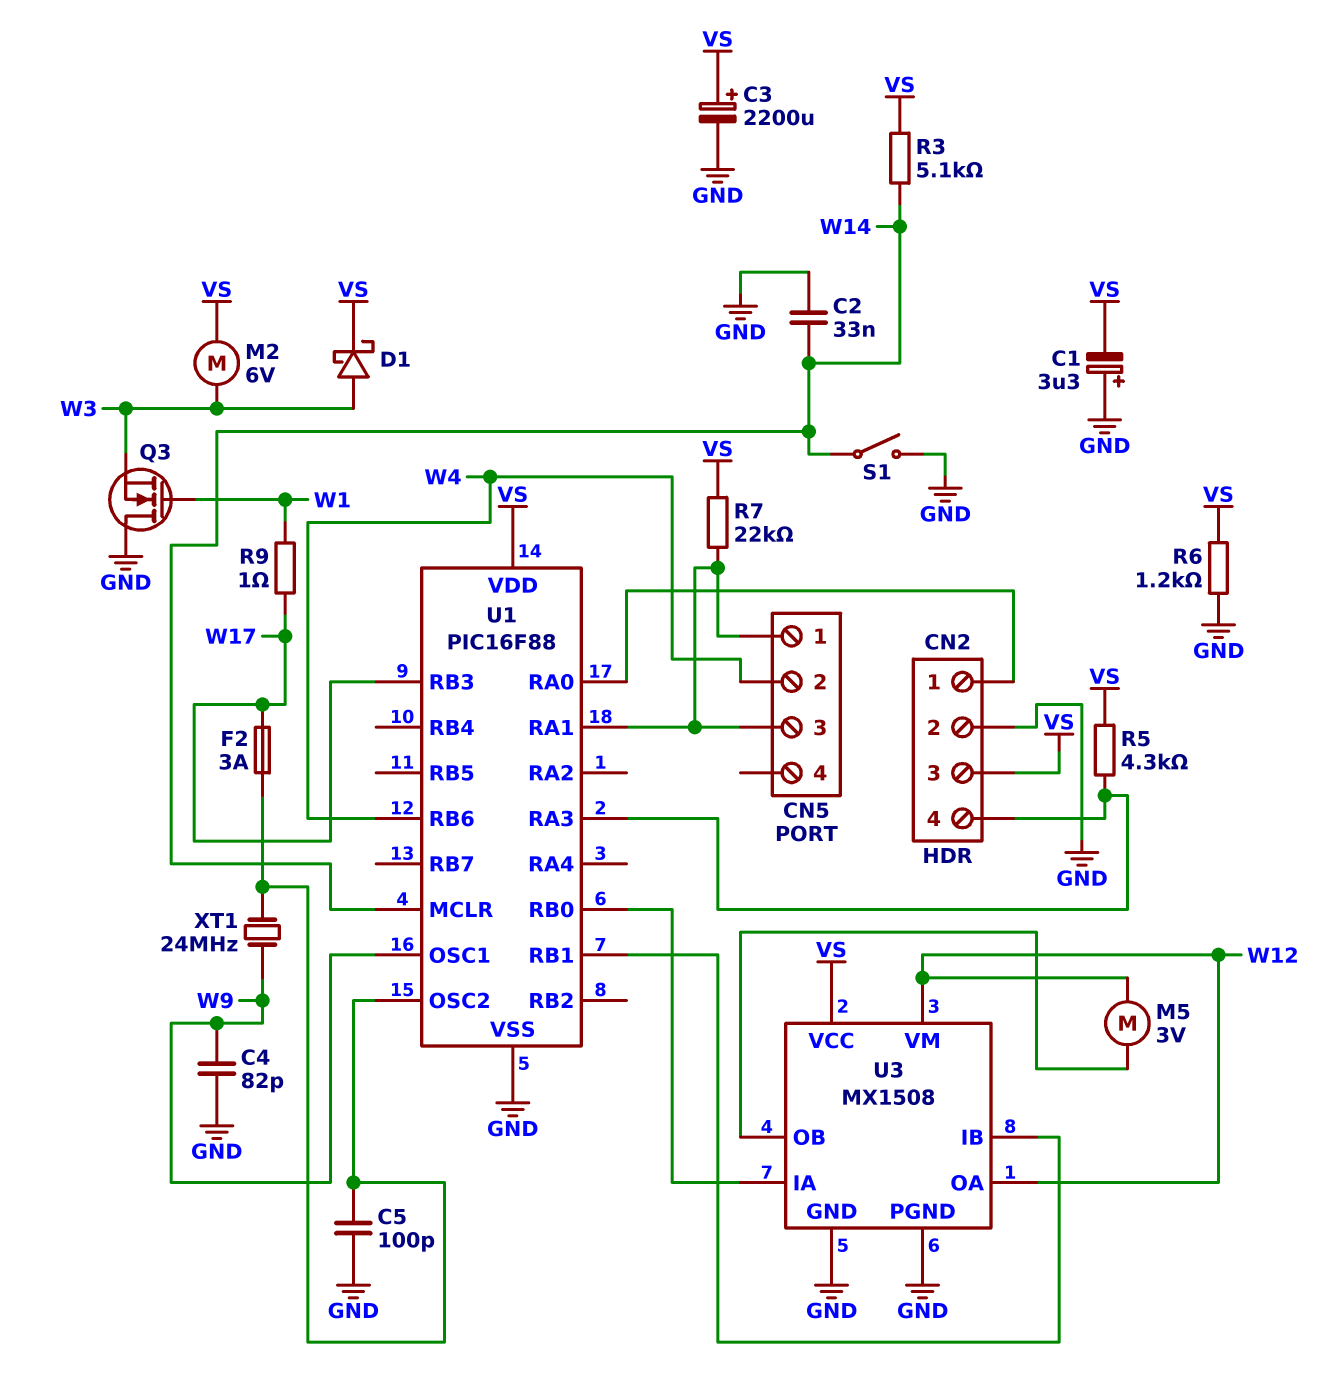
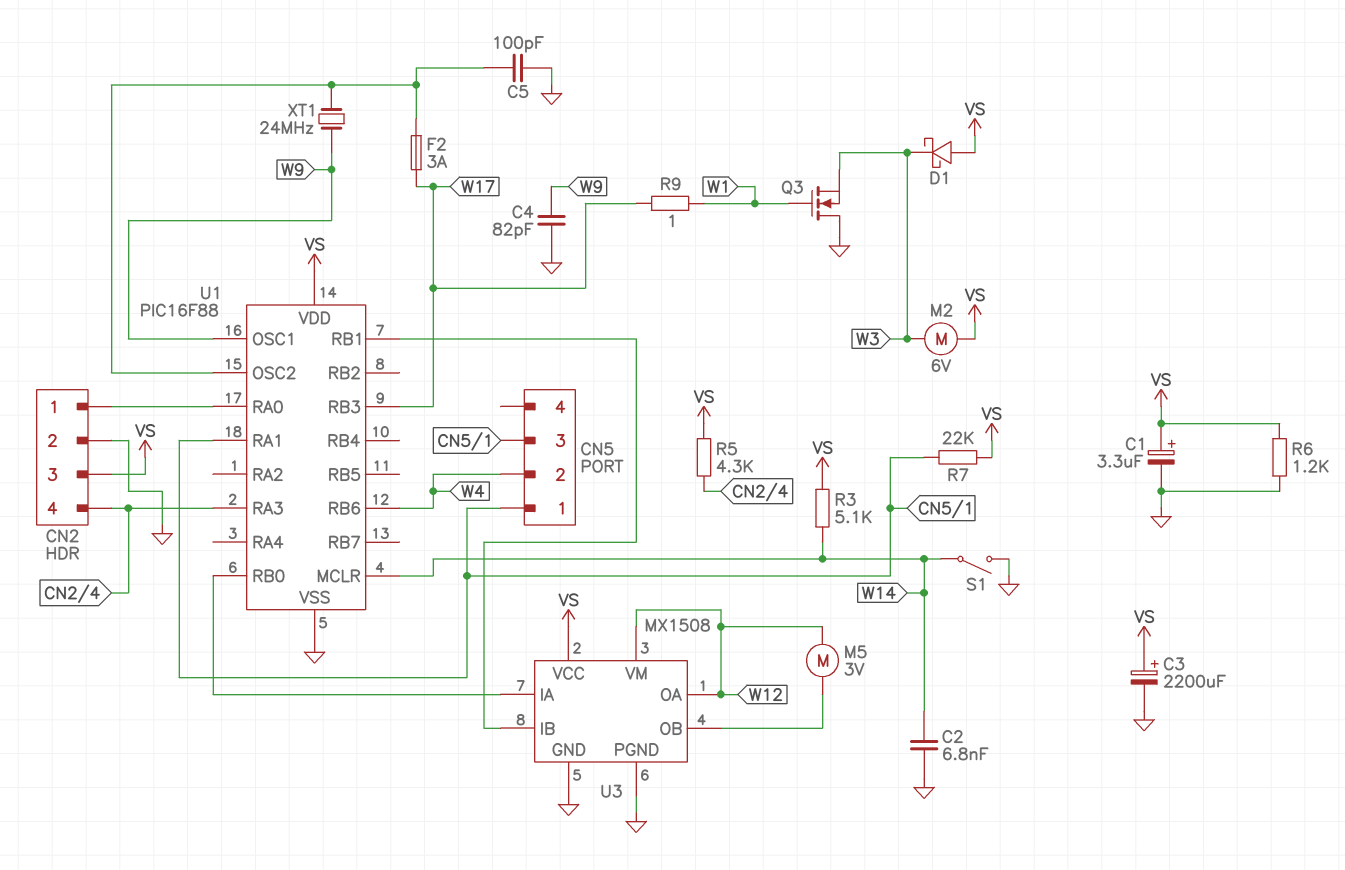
C1: 3.3uF (plus GND, minus VS) -> 3.3uF (plus VS, minus GND)
C2: 33nF (GND, W14) -> 6.8nF (GND, W14)
D1: schottky (A W3, K VS) -> schottky (A VS, K W3)

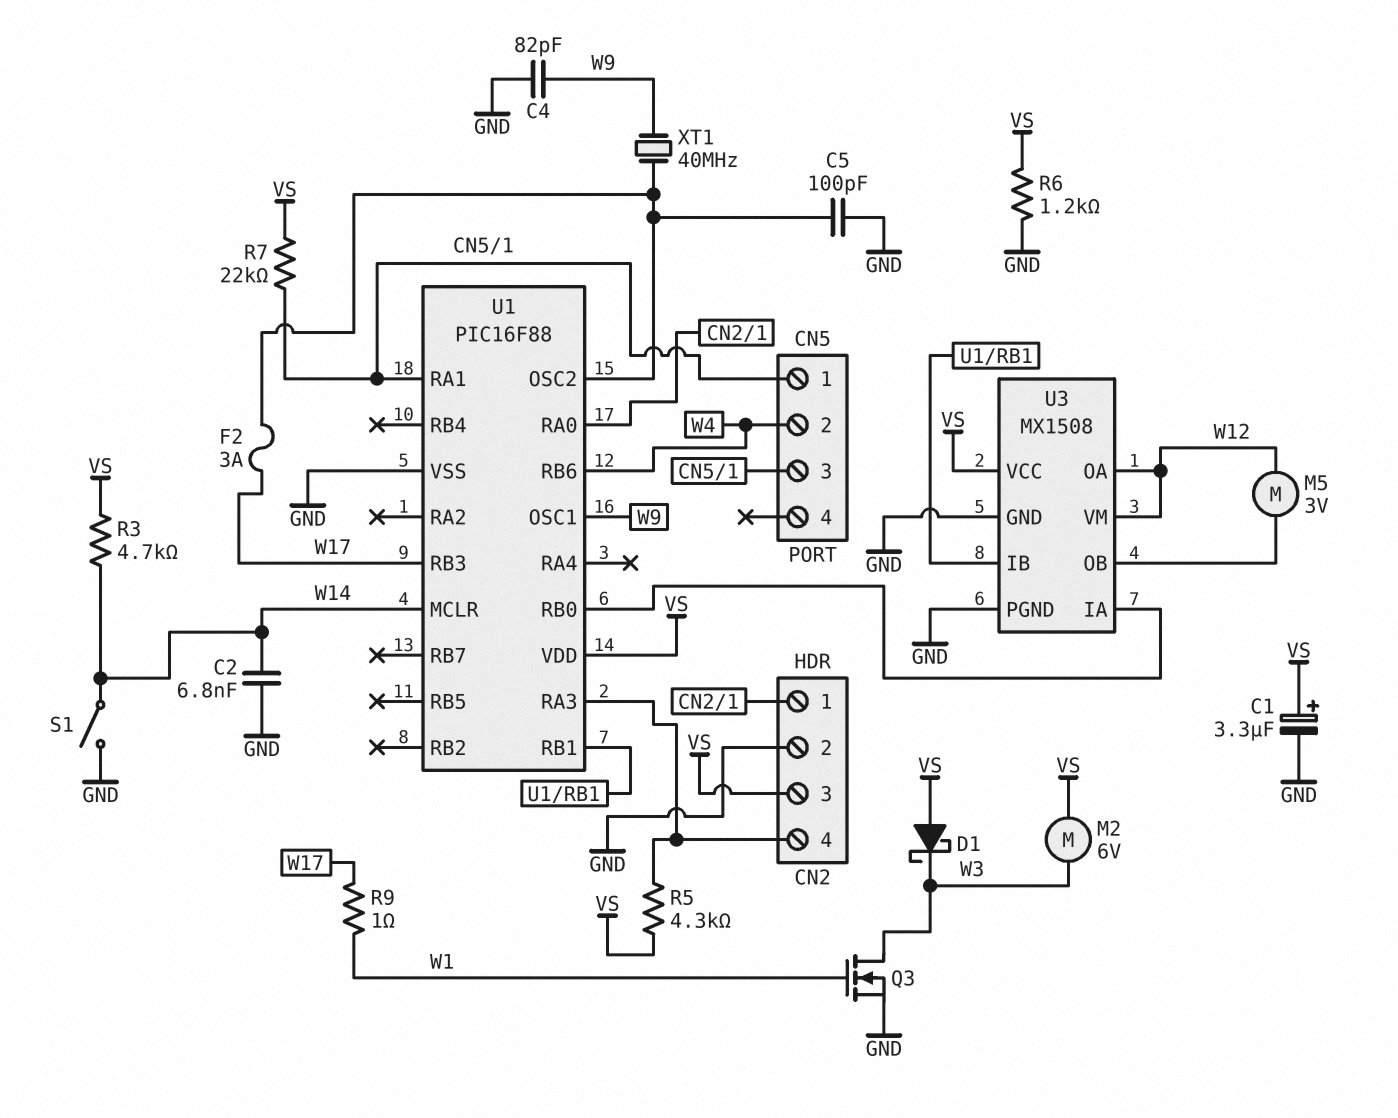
C3: 2200uF (plus VS, minus GND) -> none
Q3: NMOS (G W1, D GND, S W3) -> NMOS (G W1, D W3, S GND)
R3: 5.1k (VS, W14) -> 4.7k (VS, W14)
XT1: 24MHz (U1/OSC2, W9) -> 40MHz (U1/OSC2, W9)

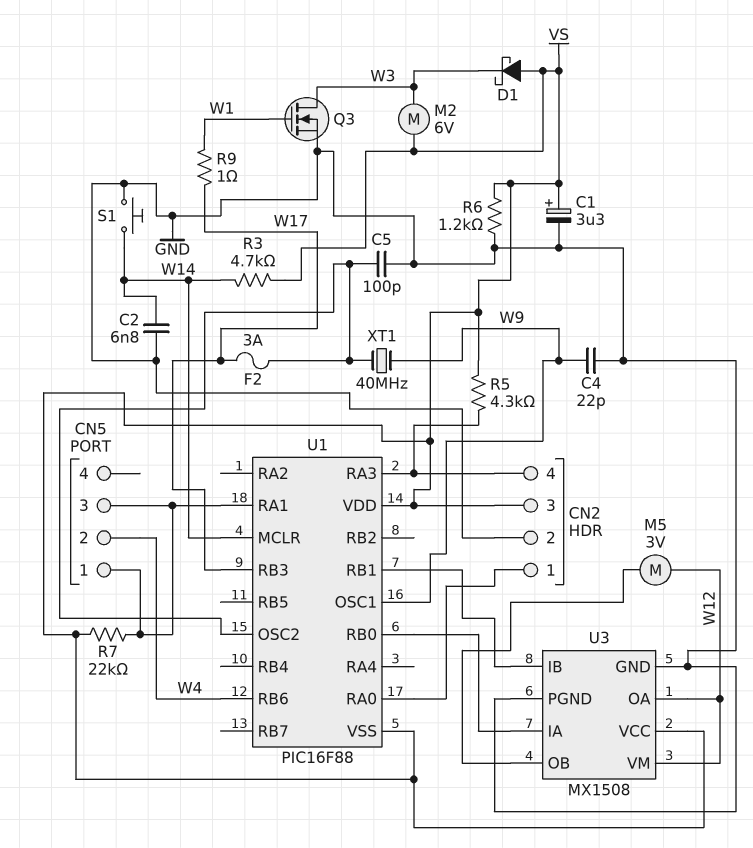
C4: 82pF (GND, W9) -> 22pF (GND, W9)
S1: switch (GND, W14) -> button (GND, W14)
U1 pin VSS: GND -> VS

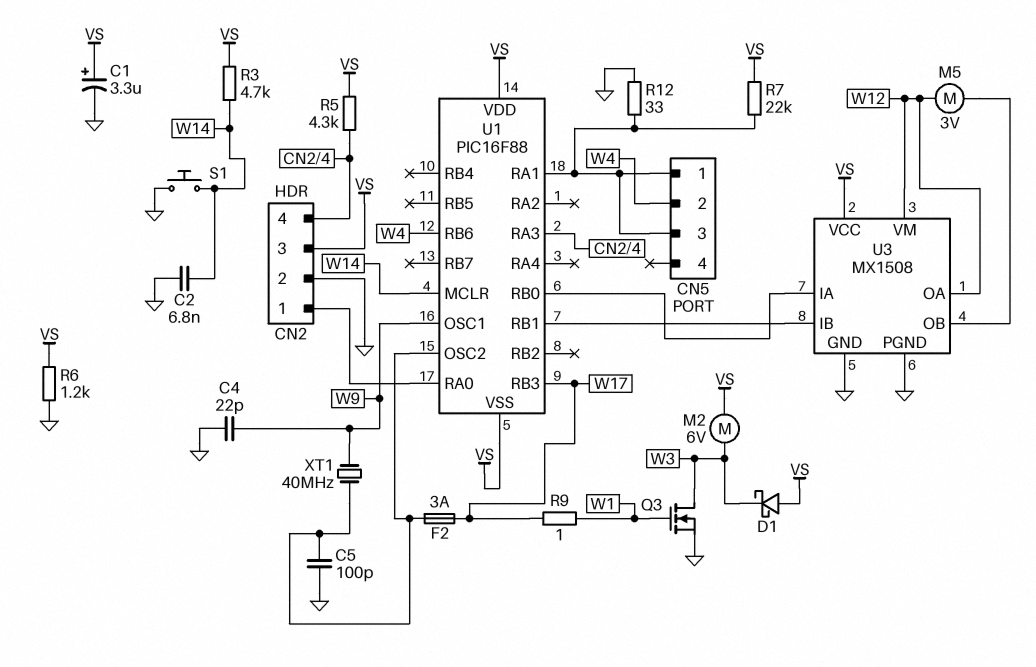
R12: none -> 33 (CN5/1, GND)

